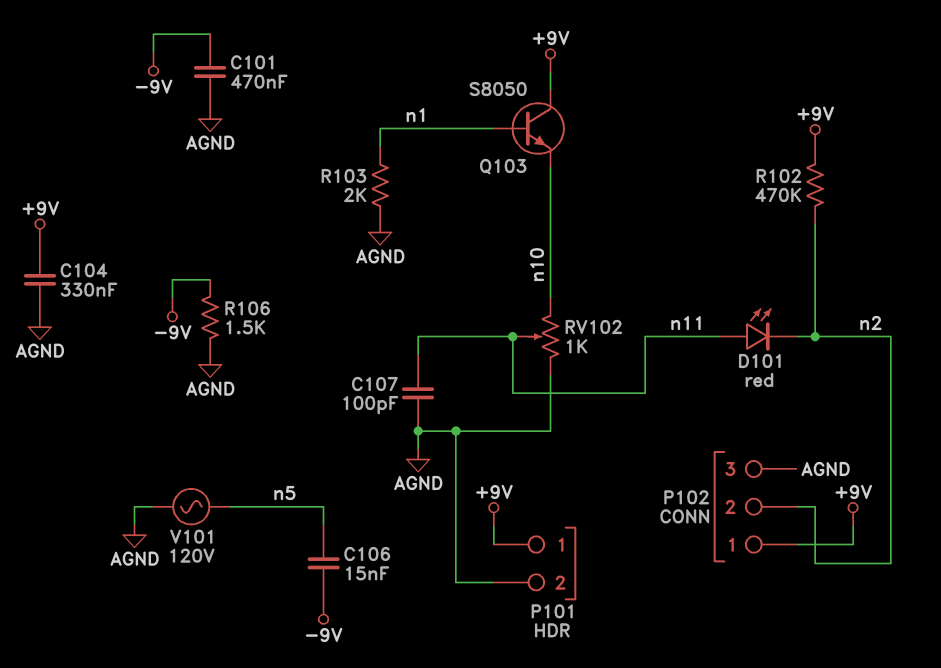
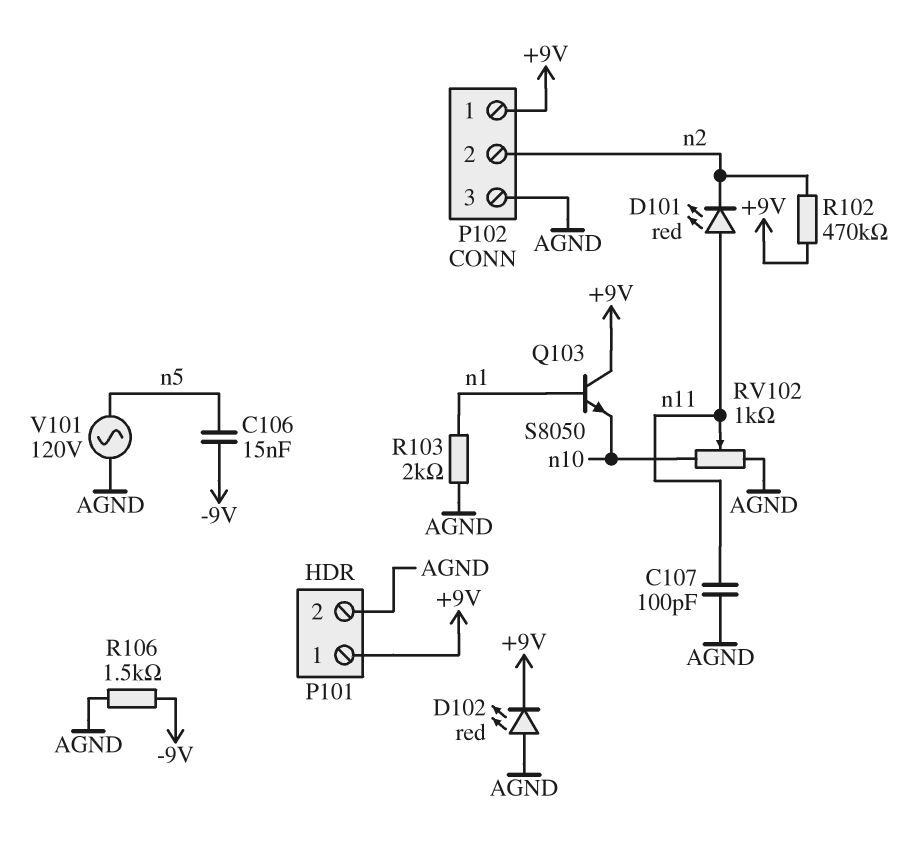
C101: 470nF (-9V, AGND) -> none
C104: 330nF (+9V, AGND) -> none
D102: none -> LED red (A AGND, K +9V)

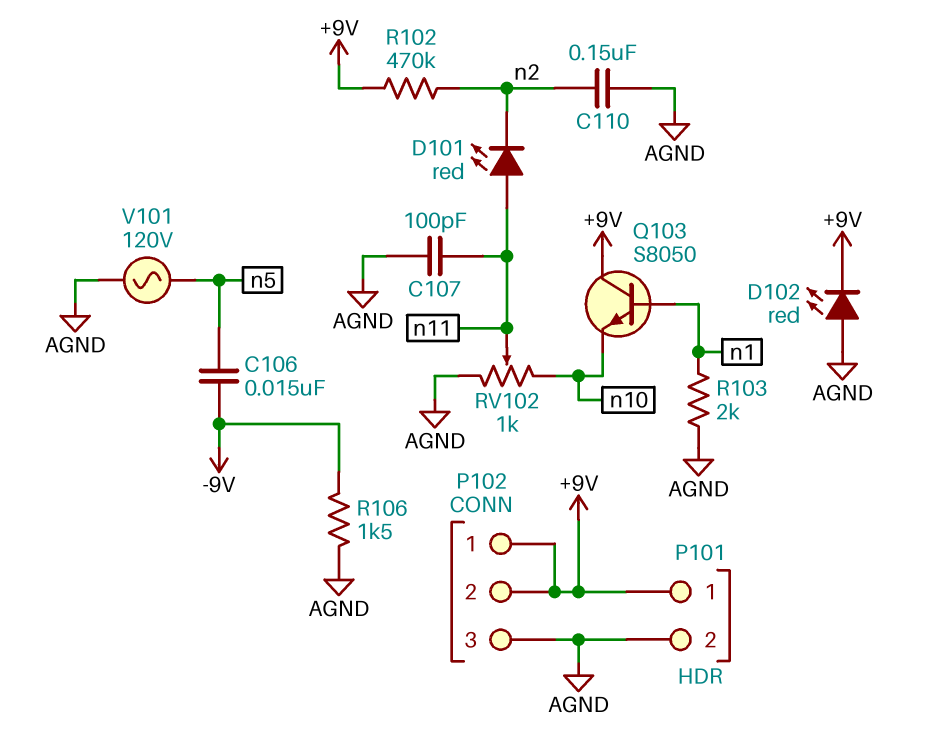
C110: none -> 150nF (AGND, n2)
P102 pin 2: n2 -> +9V

